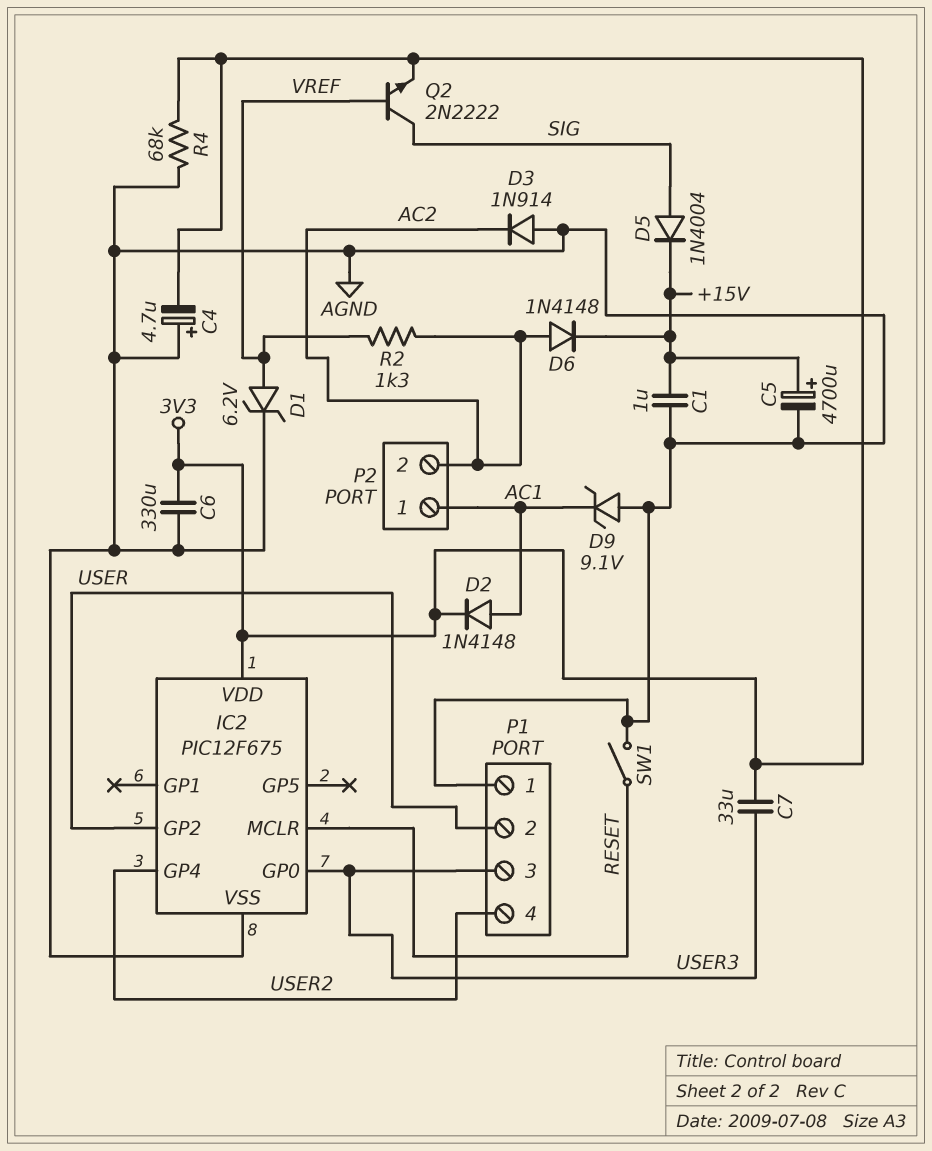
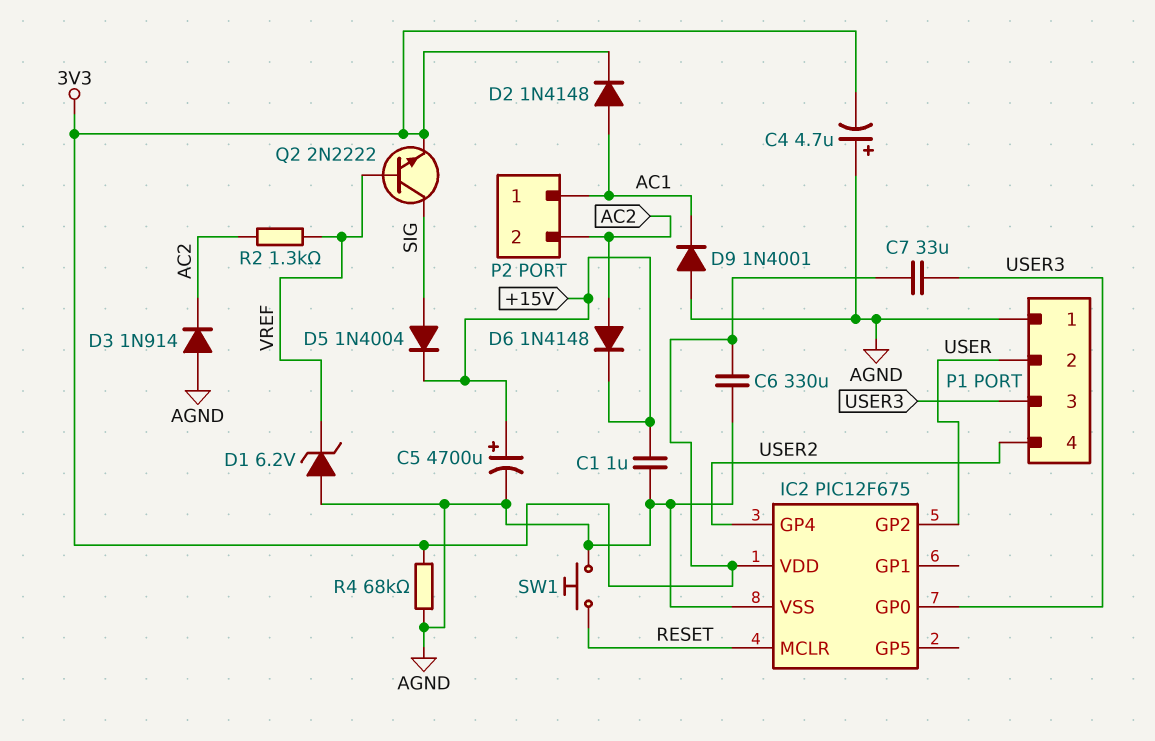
D1: zener 6.2V (A VREF, K AGND) -> zener 6.2V (A AGND, K VREF)
D9: zener 9.1V (A AGND, K AC1) -> diode 1N4001 (A AGND, K AC1)
SW1: switch (AGND, RESET) -> button (AGND, RESET)

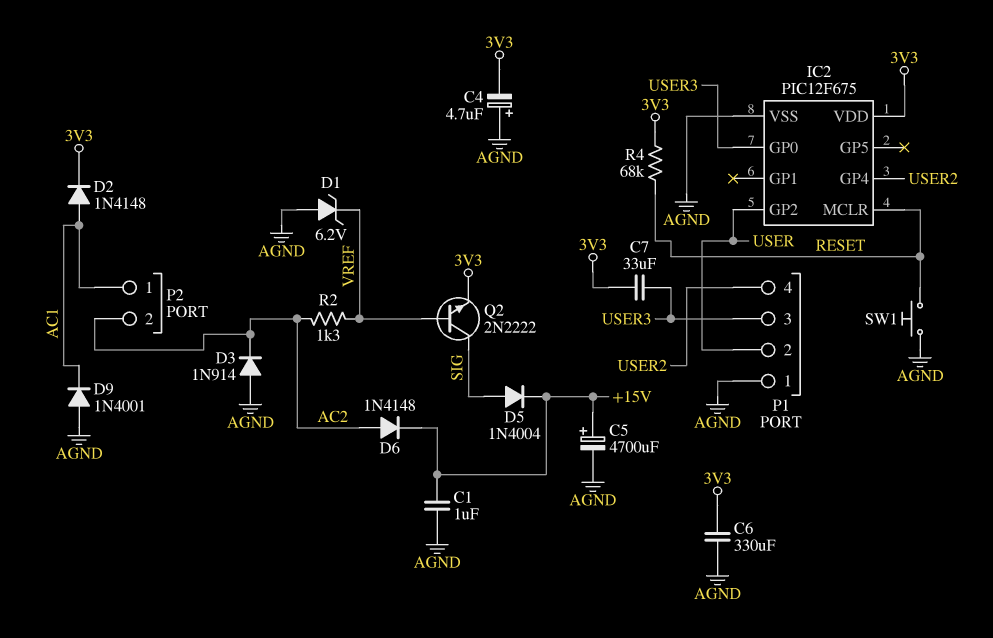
R4: 68k (3V3, AGND) -> 68k (3V3, RESET)

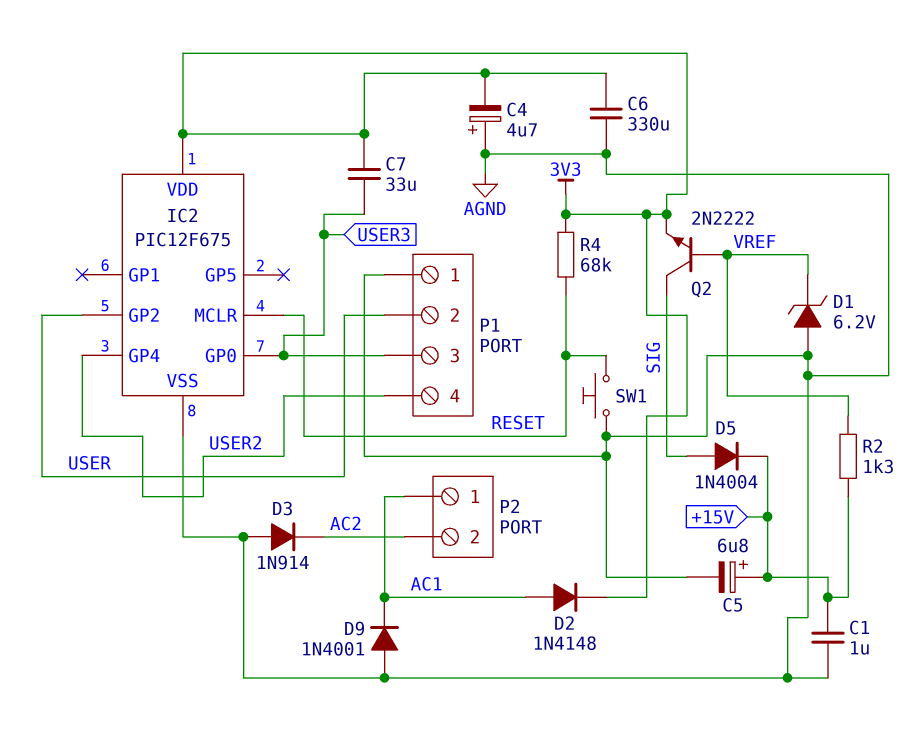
C5: 4700uF (plus +15V, minus AGND) -> 6.8uF (plus +15V, minus AGND)
D6: diode 1N4148 (A AC2, K +15V) -> none
R2: 1.3k (AC2, VREF) -> 1.3k (+15V, VREF)

